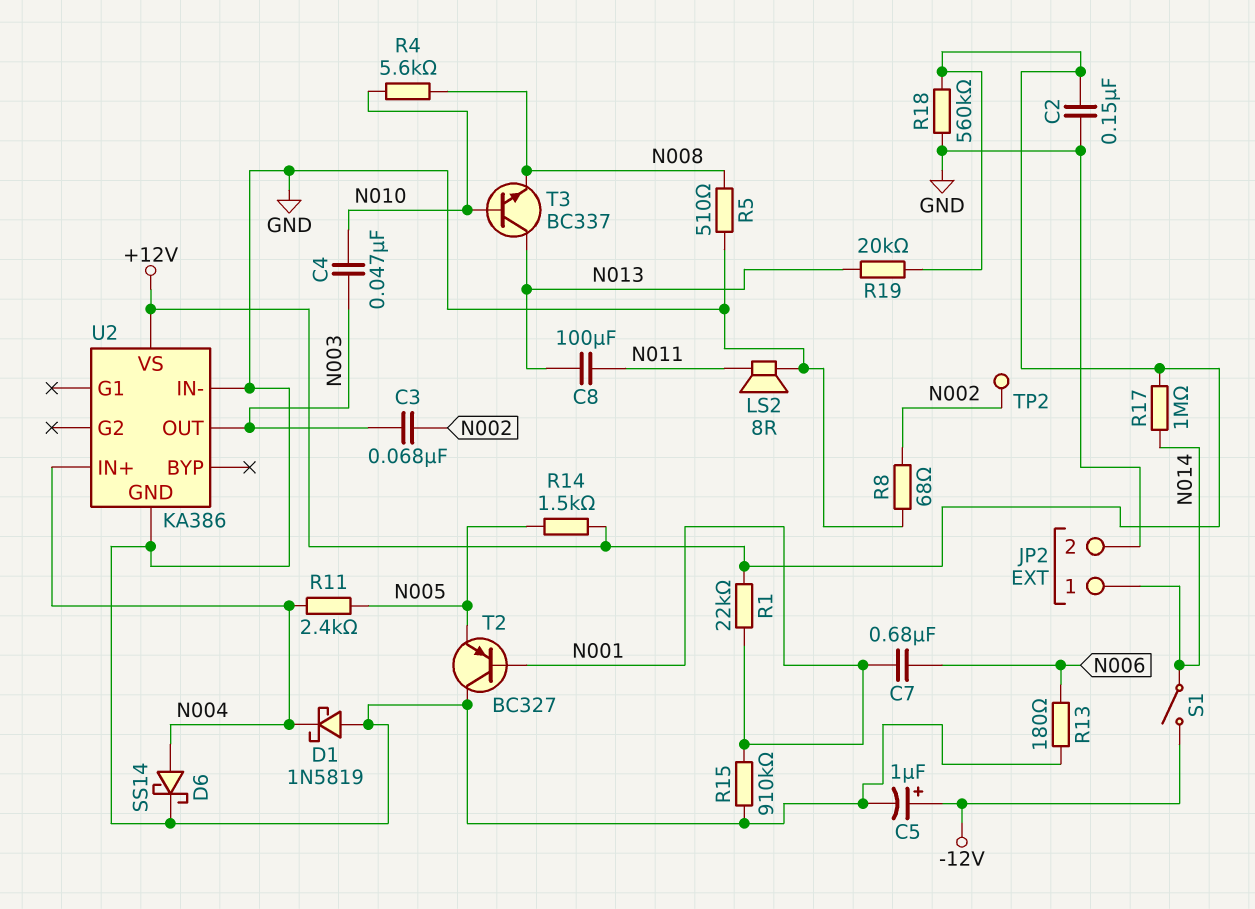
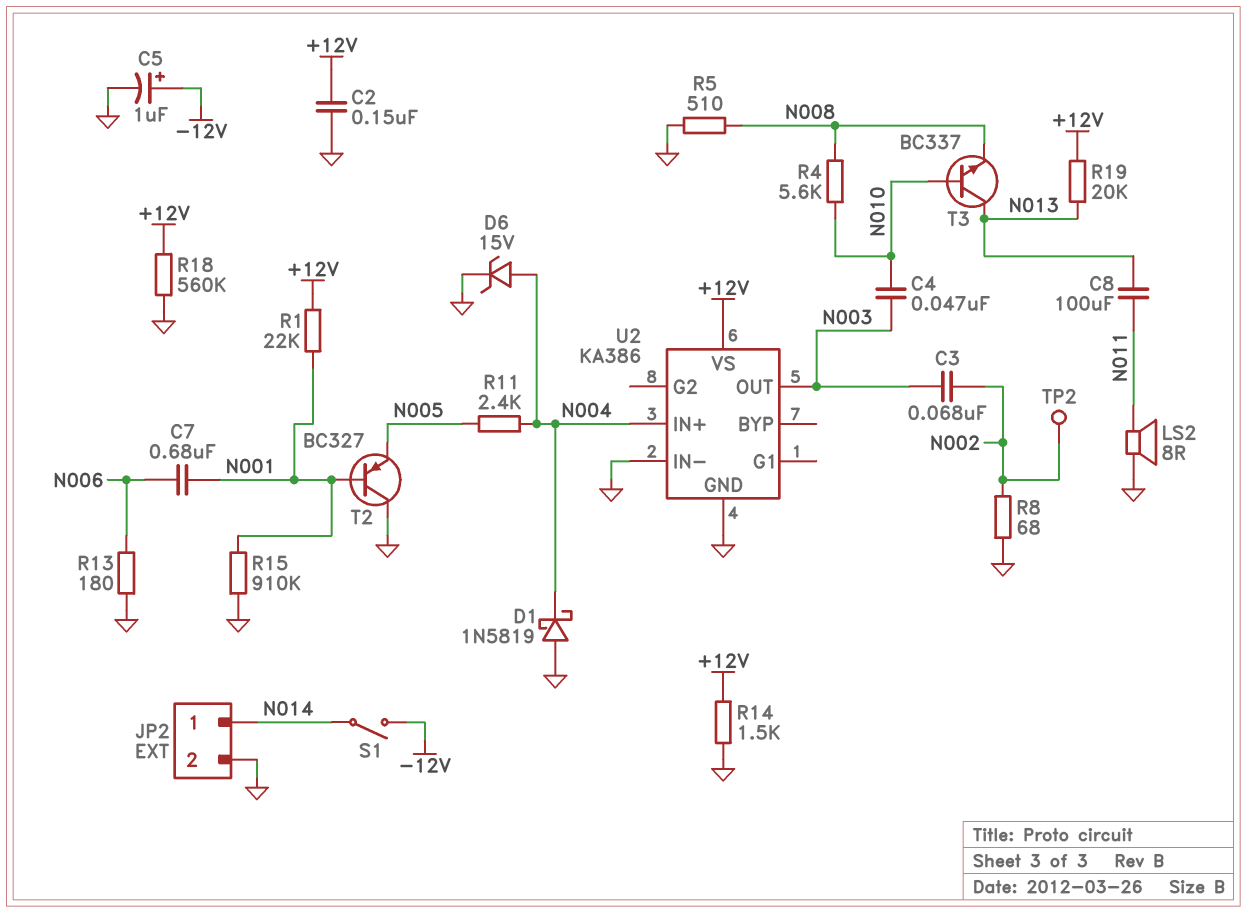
D6: schottky SS14 (A N004, K GND) -> zener 15V (A N004, K GND)
R14: 1.5k (+12V, N005) -> 1.5k (+12V, GND)
R17: 1M (+12V, N014) -> none

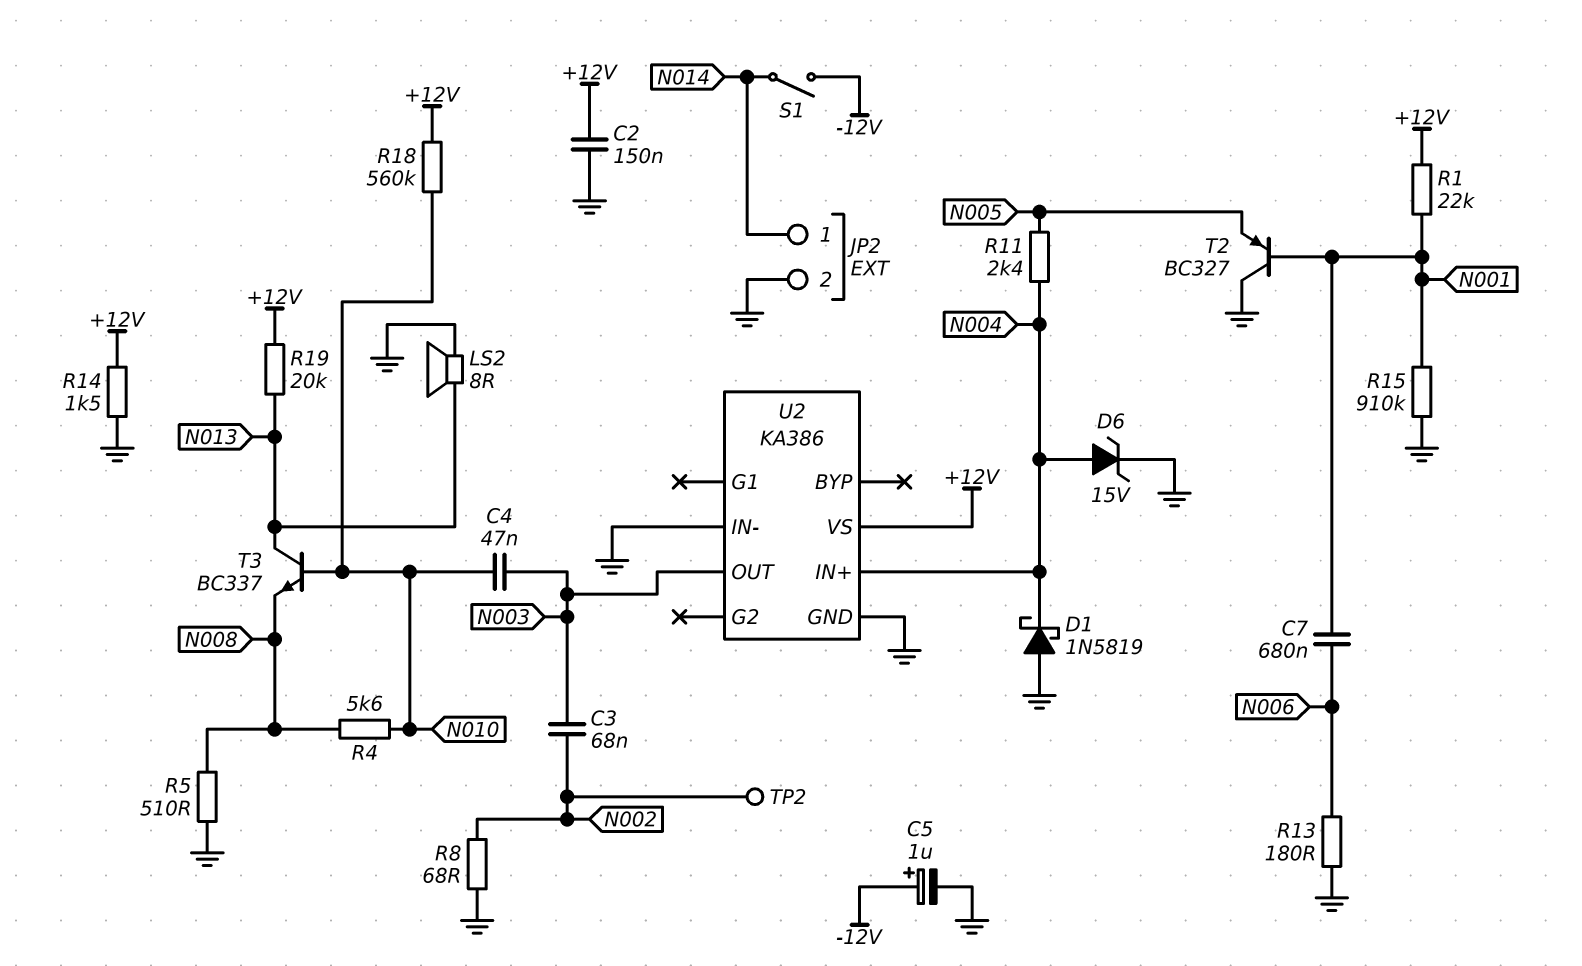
C8: 100uF (N011, N013) -> none
LS2: speaker 8R (GND, N011) -> speaker 8R (GND, N013)
R18: 560k (+12V, GND) -> 560k (+12V, N010)

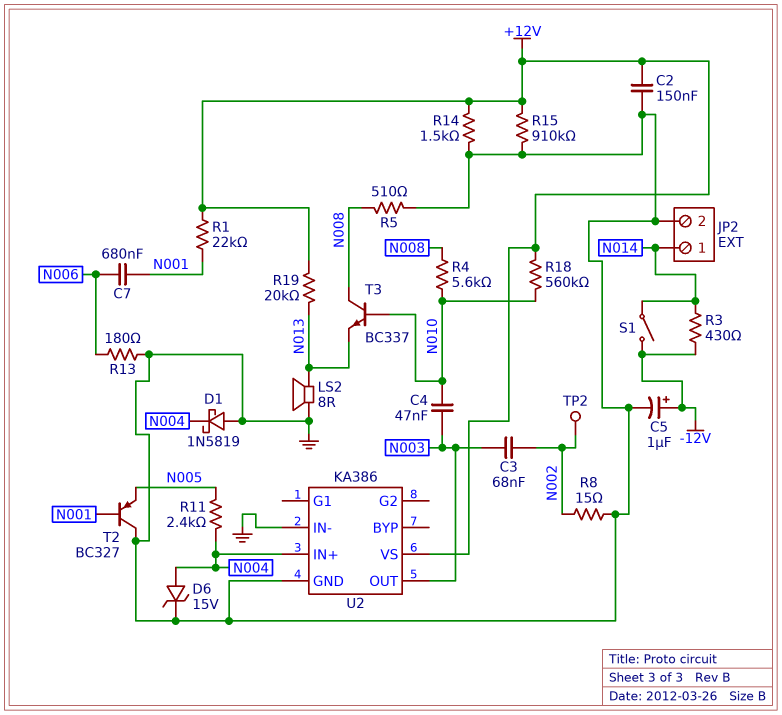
R3: none -> 430 (-12V, N014)
R8: 68 (GND, N002) -> 15 (GND, N002)
R15: 910k (GND, N001) -> 910k (+12V, GND)
T3: NPN BC337 (B N010, C N013, E N008) -> NPN BC337 (B N010, C N008, E N013)

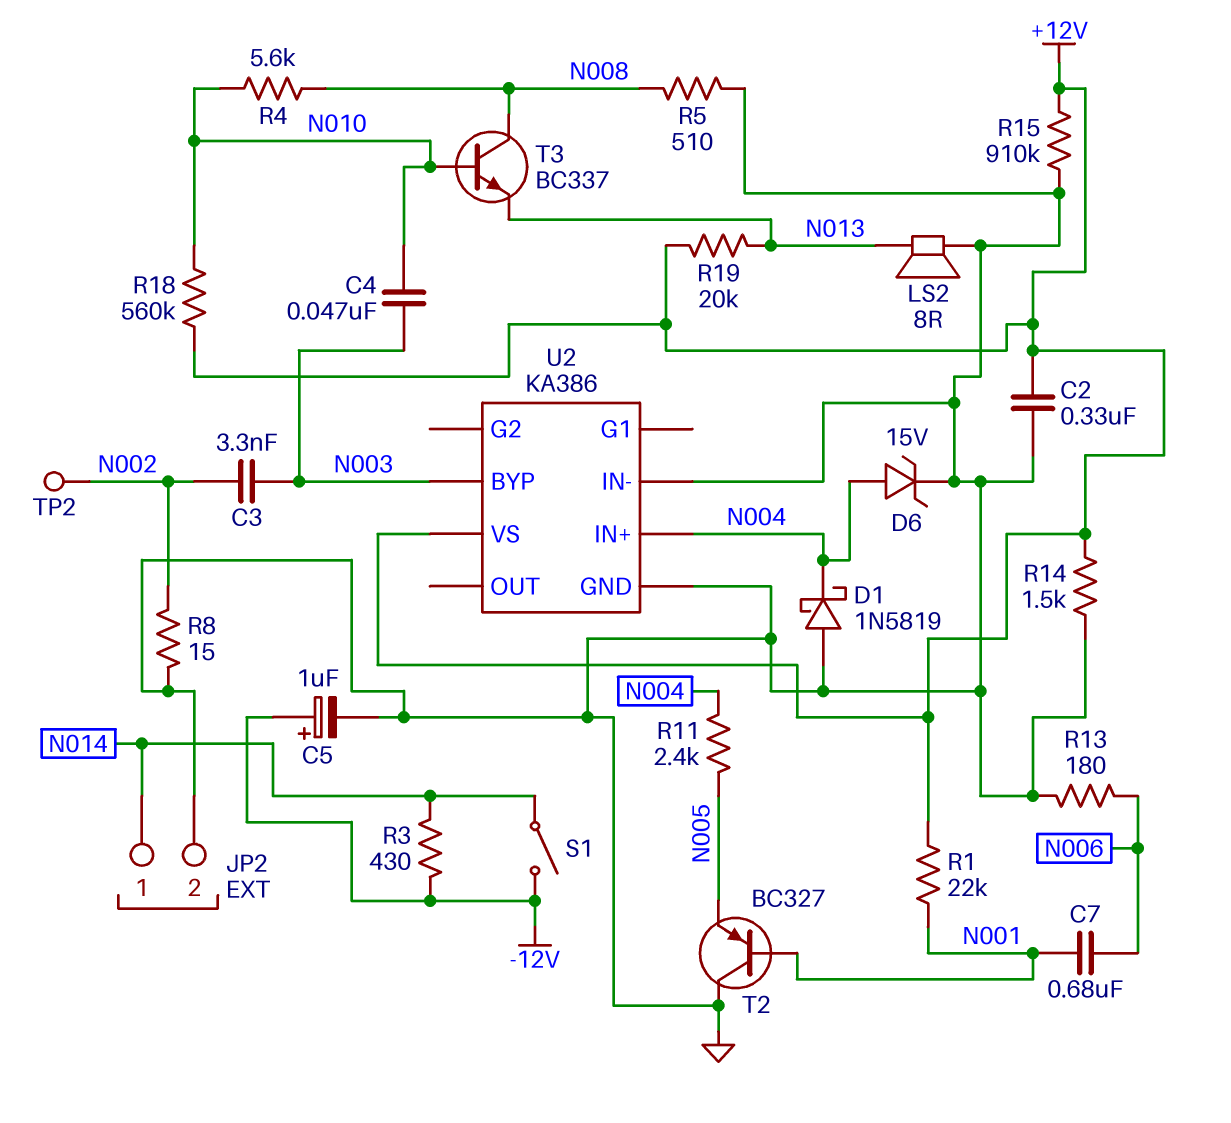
C2: 150nF (+12V, GND) -> 330nF (+12V, GND)
C3: 68nF (N002, N003) -> 3.3nF (N002, N003)
U2 pin BYP: none -> N003
U2 pin OUT: N003 -> none

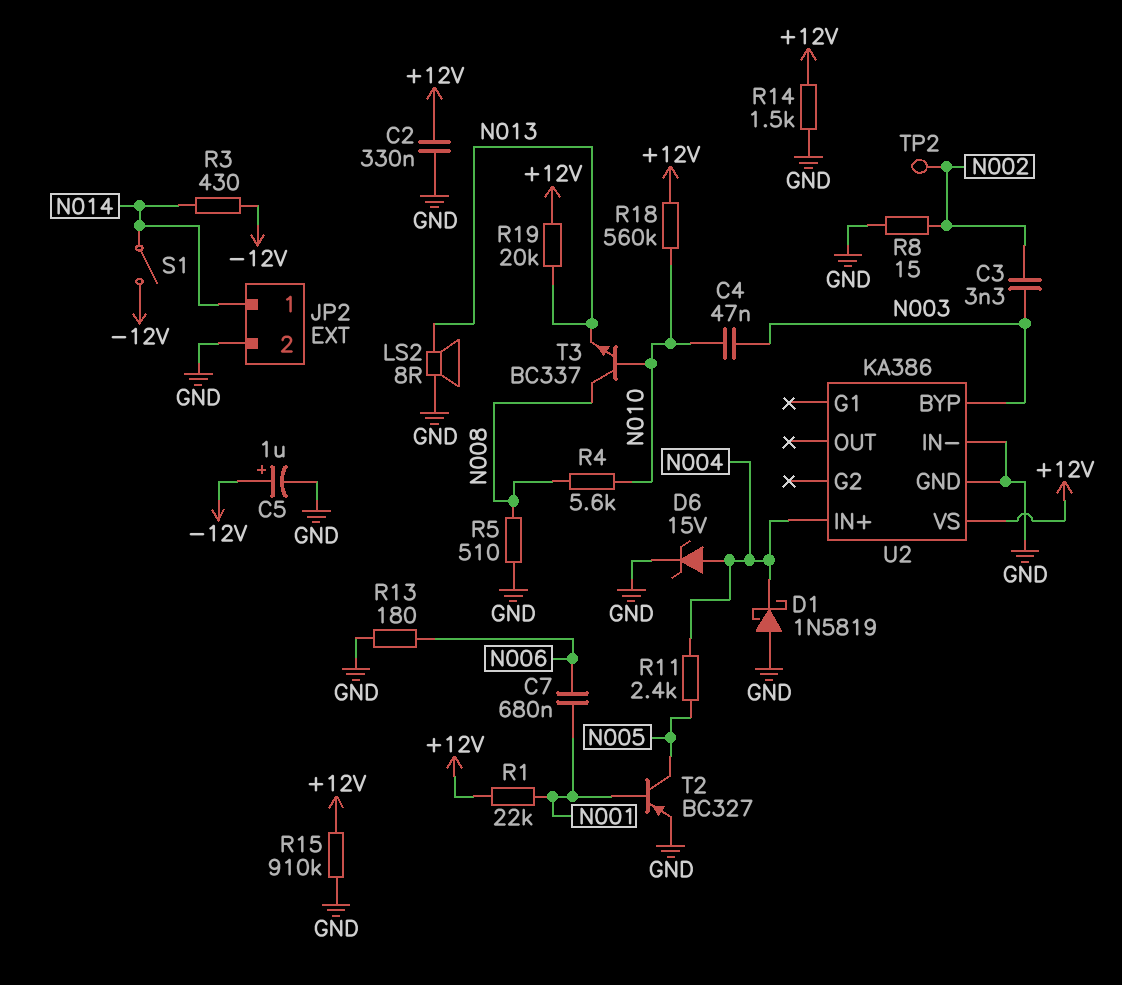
T2: PNP BC327 (B N001, C GND, E N005) -> PNP BC327 (B N001, C N005, E GND)

